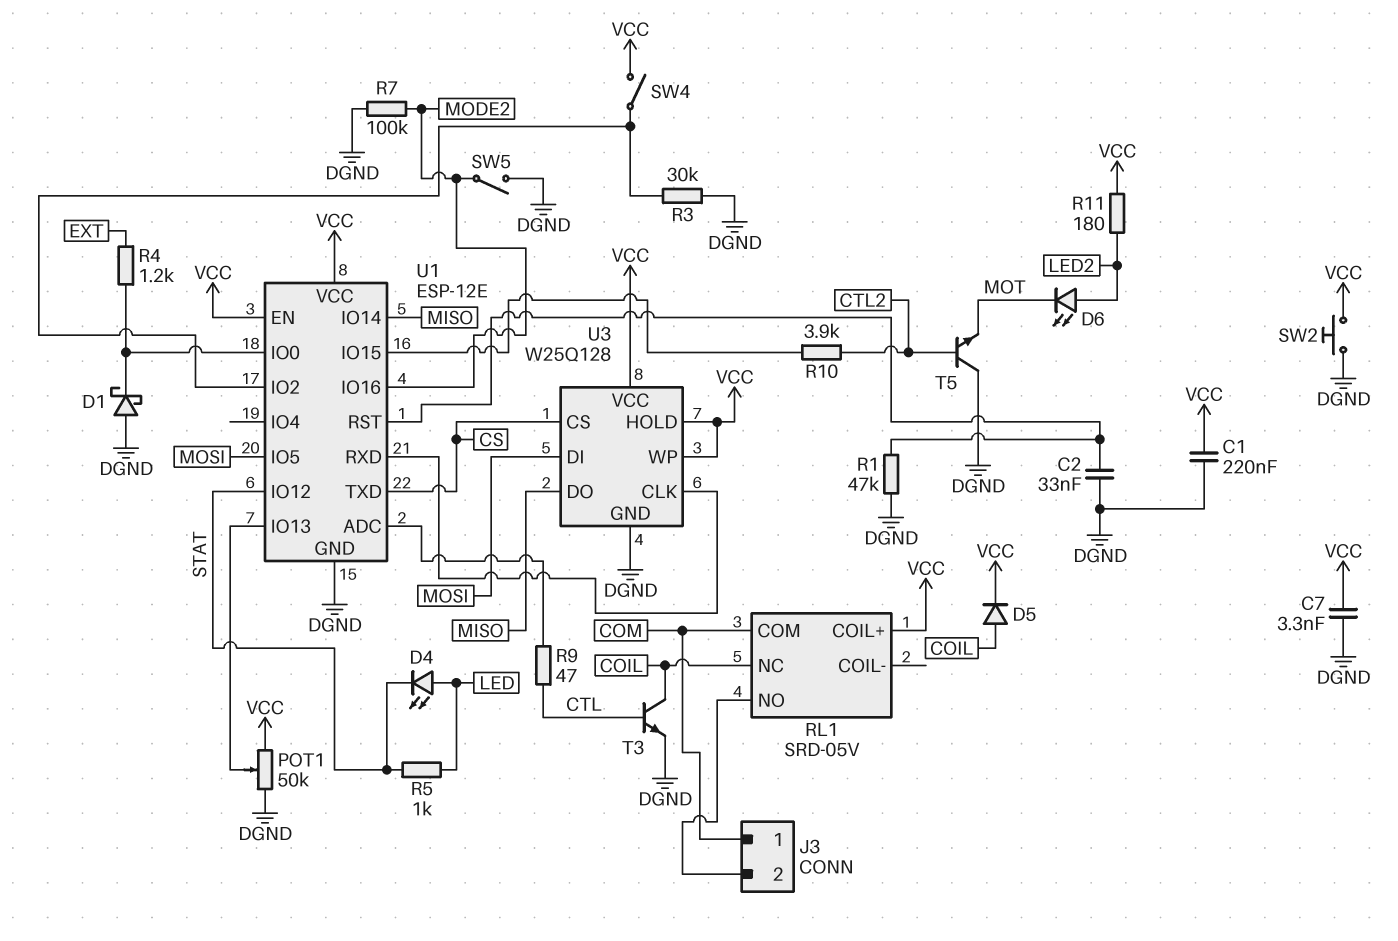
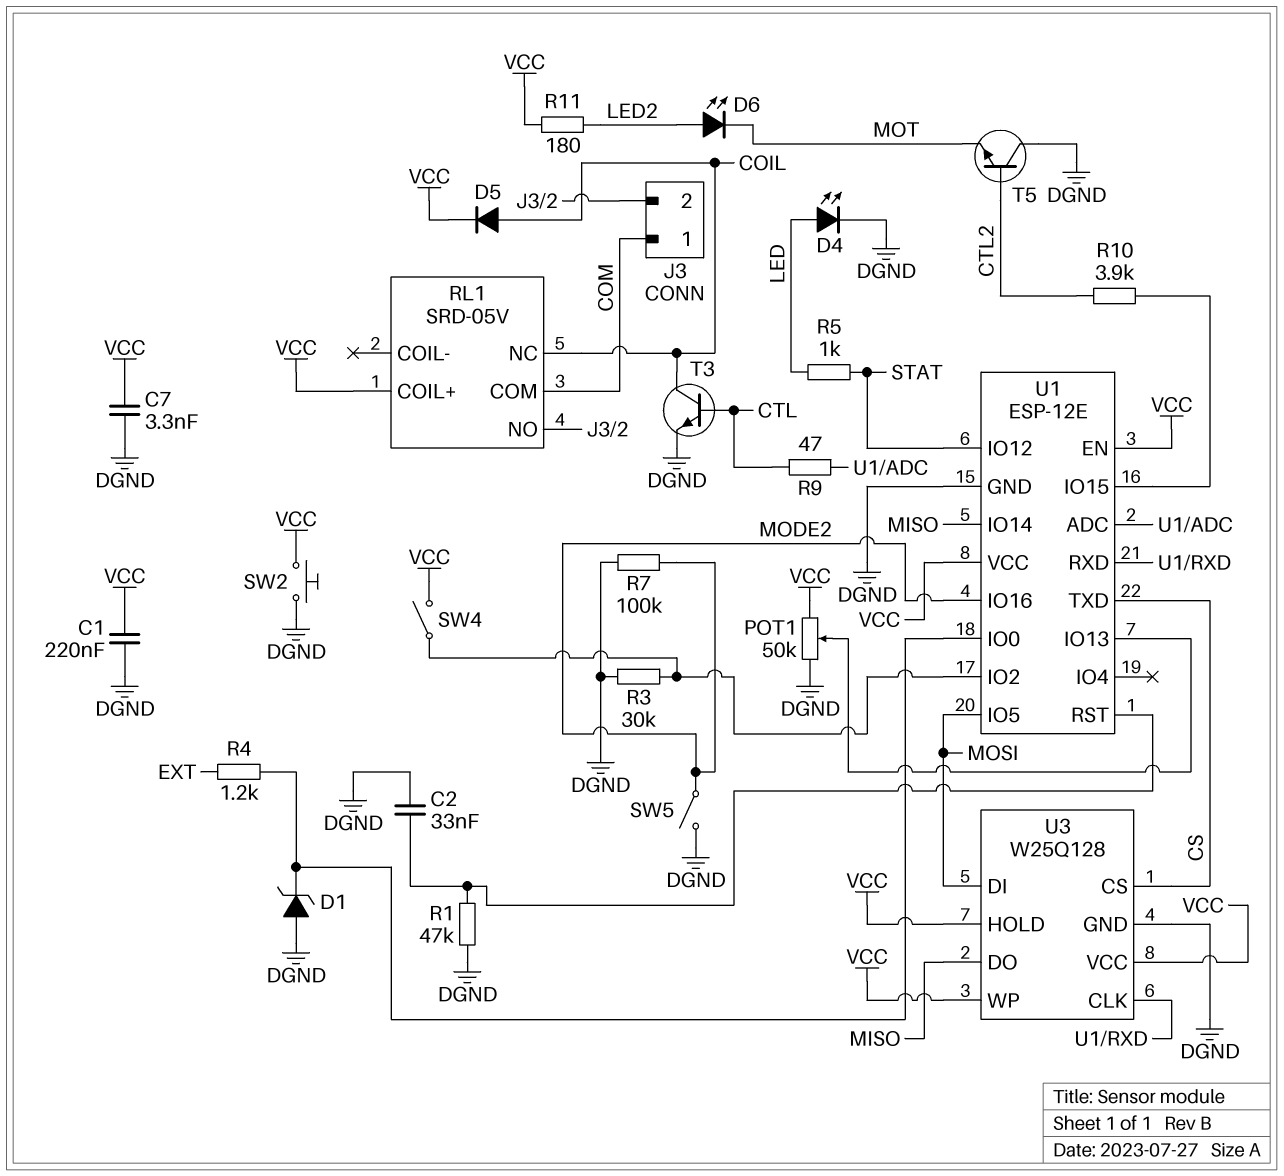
D1: schottky (A DGND, K U1/IO0) -> zener (A DGND, K U1/IO0)
D4: LED (A LED, K STAT) -> LED (A LED, K DGND)

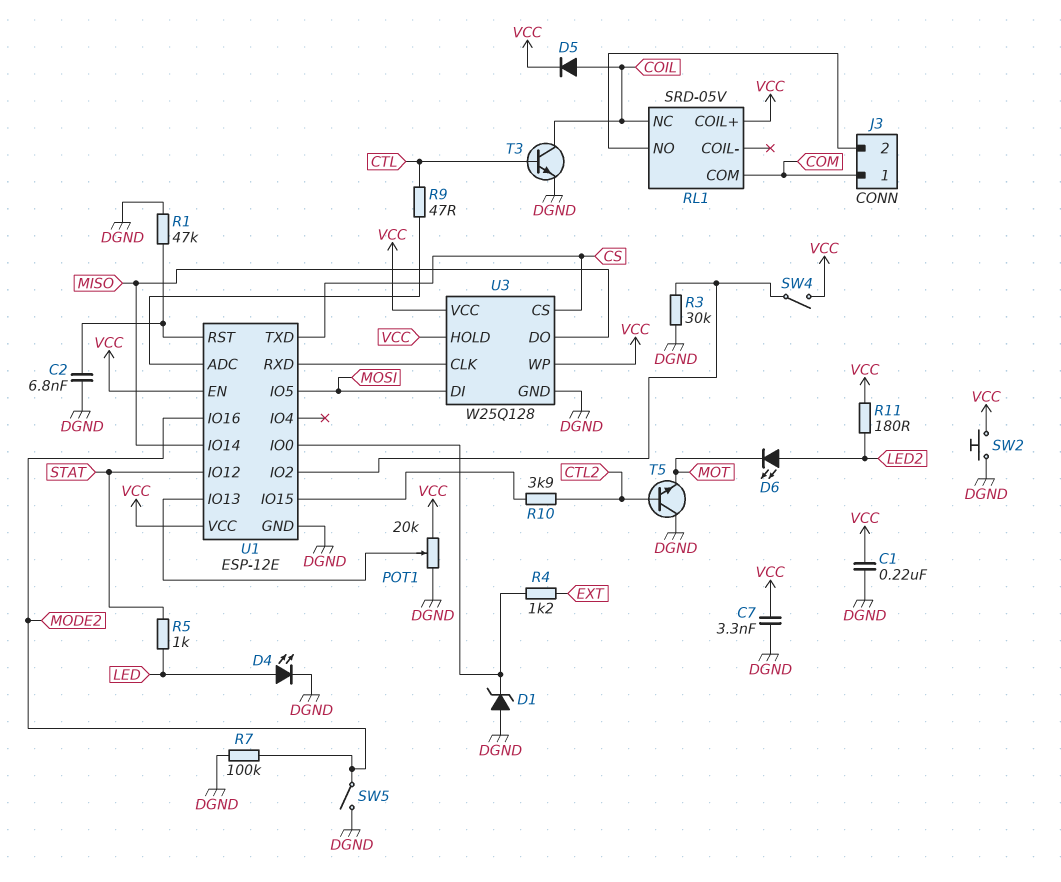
C2: 33nF (DGND, U1/RST) -> 6.8nF (DGND, U1/RST)
POT1: 50k (DGND, VCC, wiper U1/IO13) -> 20k (DGND, VCC, wiper U1/IO13)

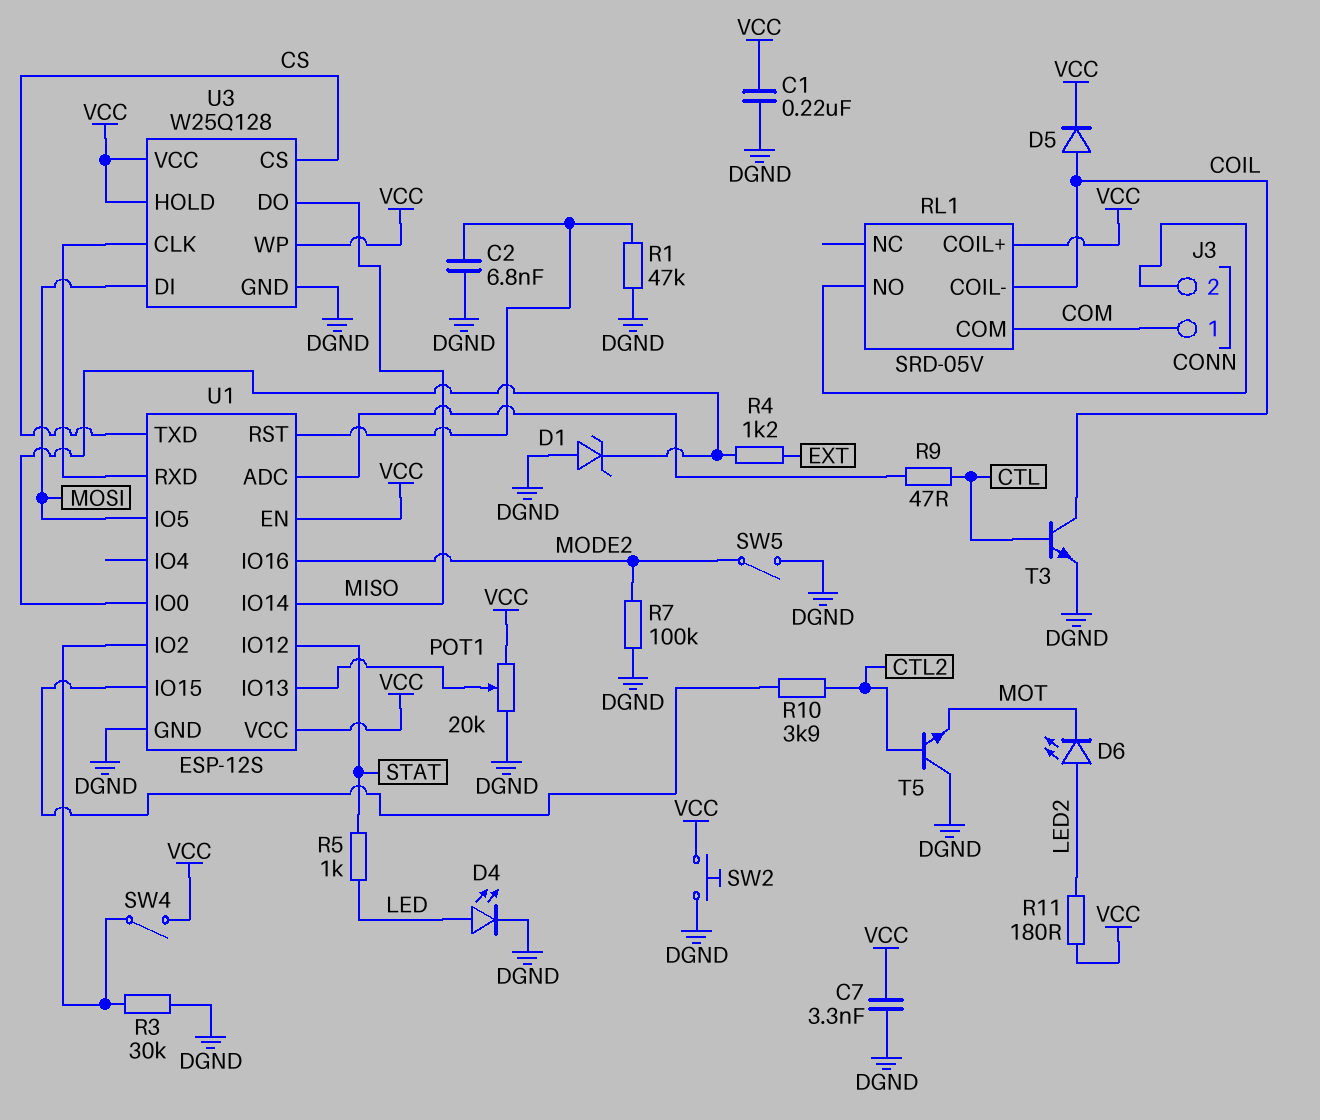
RL1 pin COIL-: none -> COIL
RL1 pin NC: COIL -> none
U1: ESP-12E -> ESP-12S

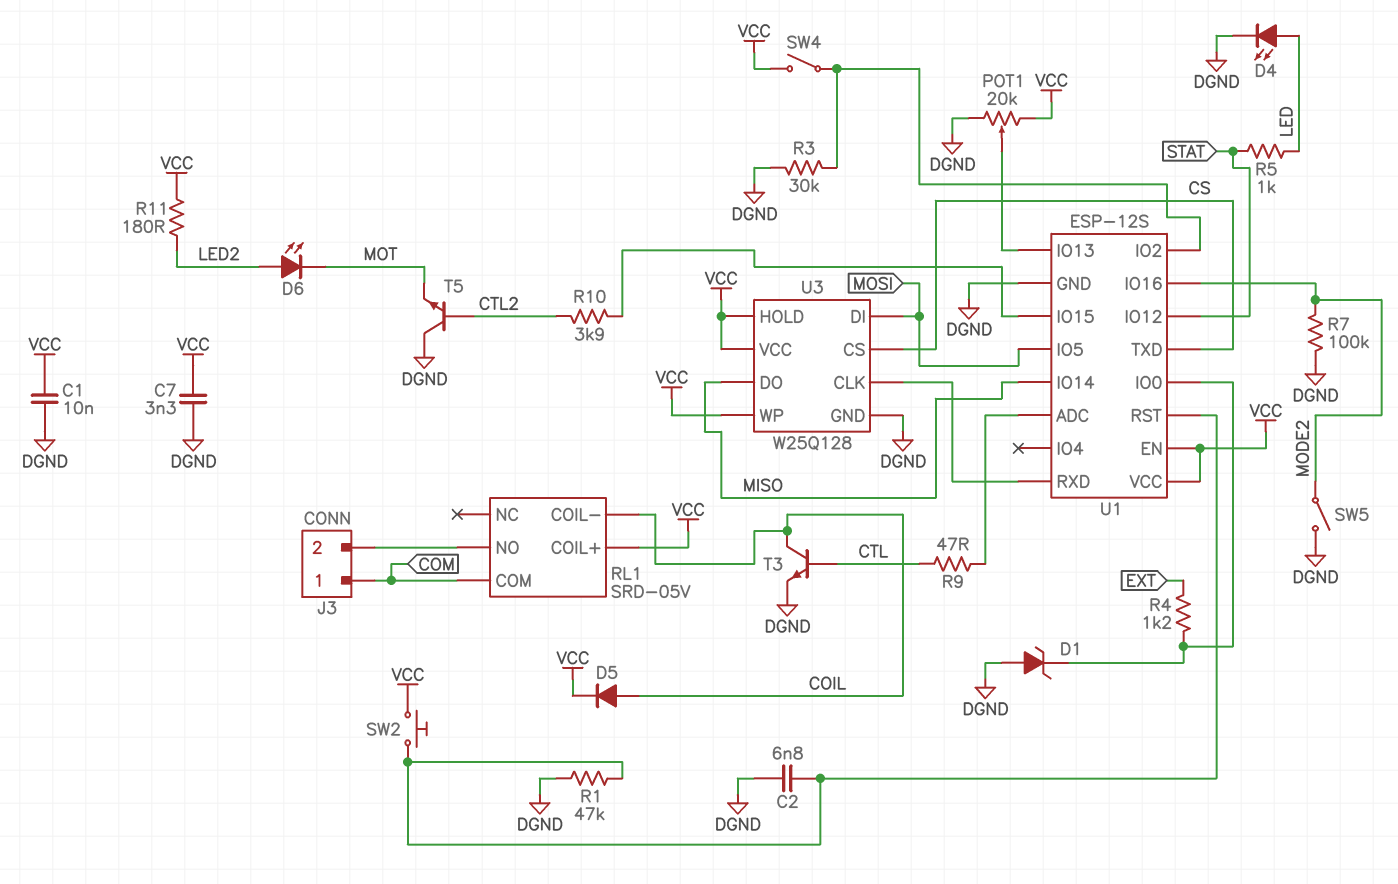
C1: 220nF (DGND, VCC) -> 10nF (DGND, VCC)
SW2: button (DGND, VCC) -> button (U1/RST, VCC)

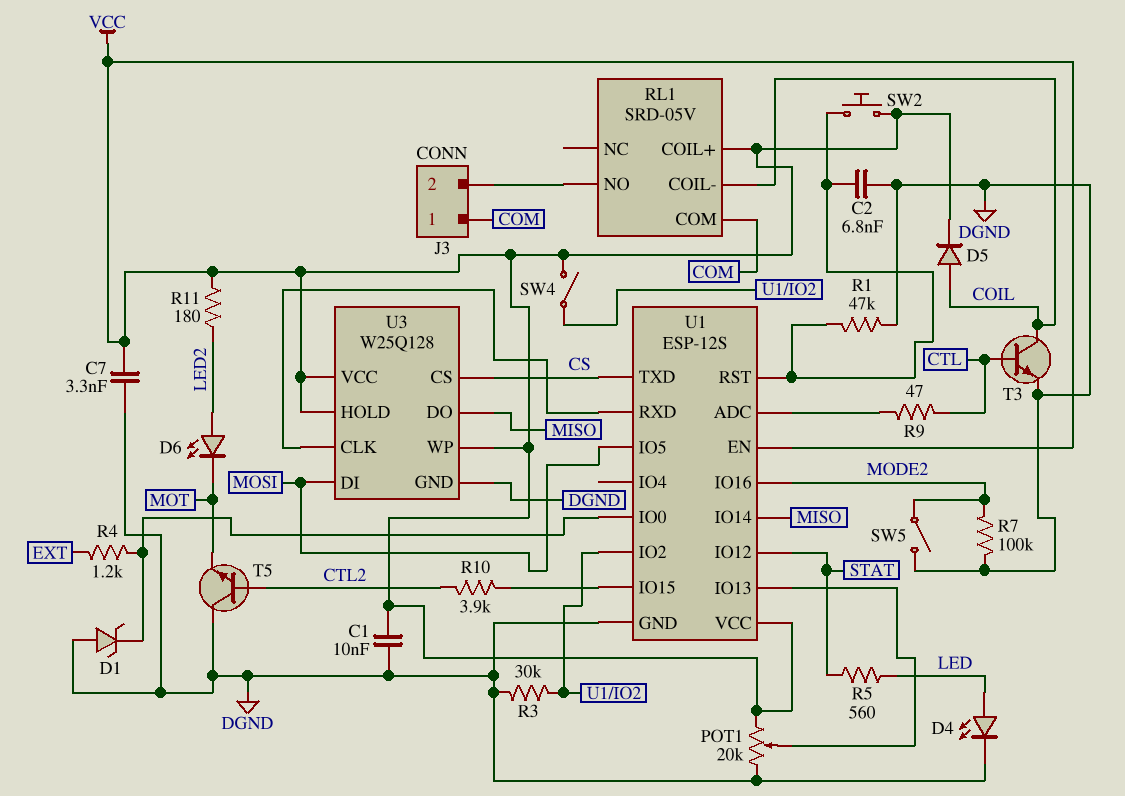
R5: 1k (LED, STAT) -> 560 (LED, STAT)

